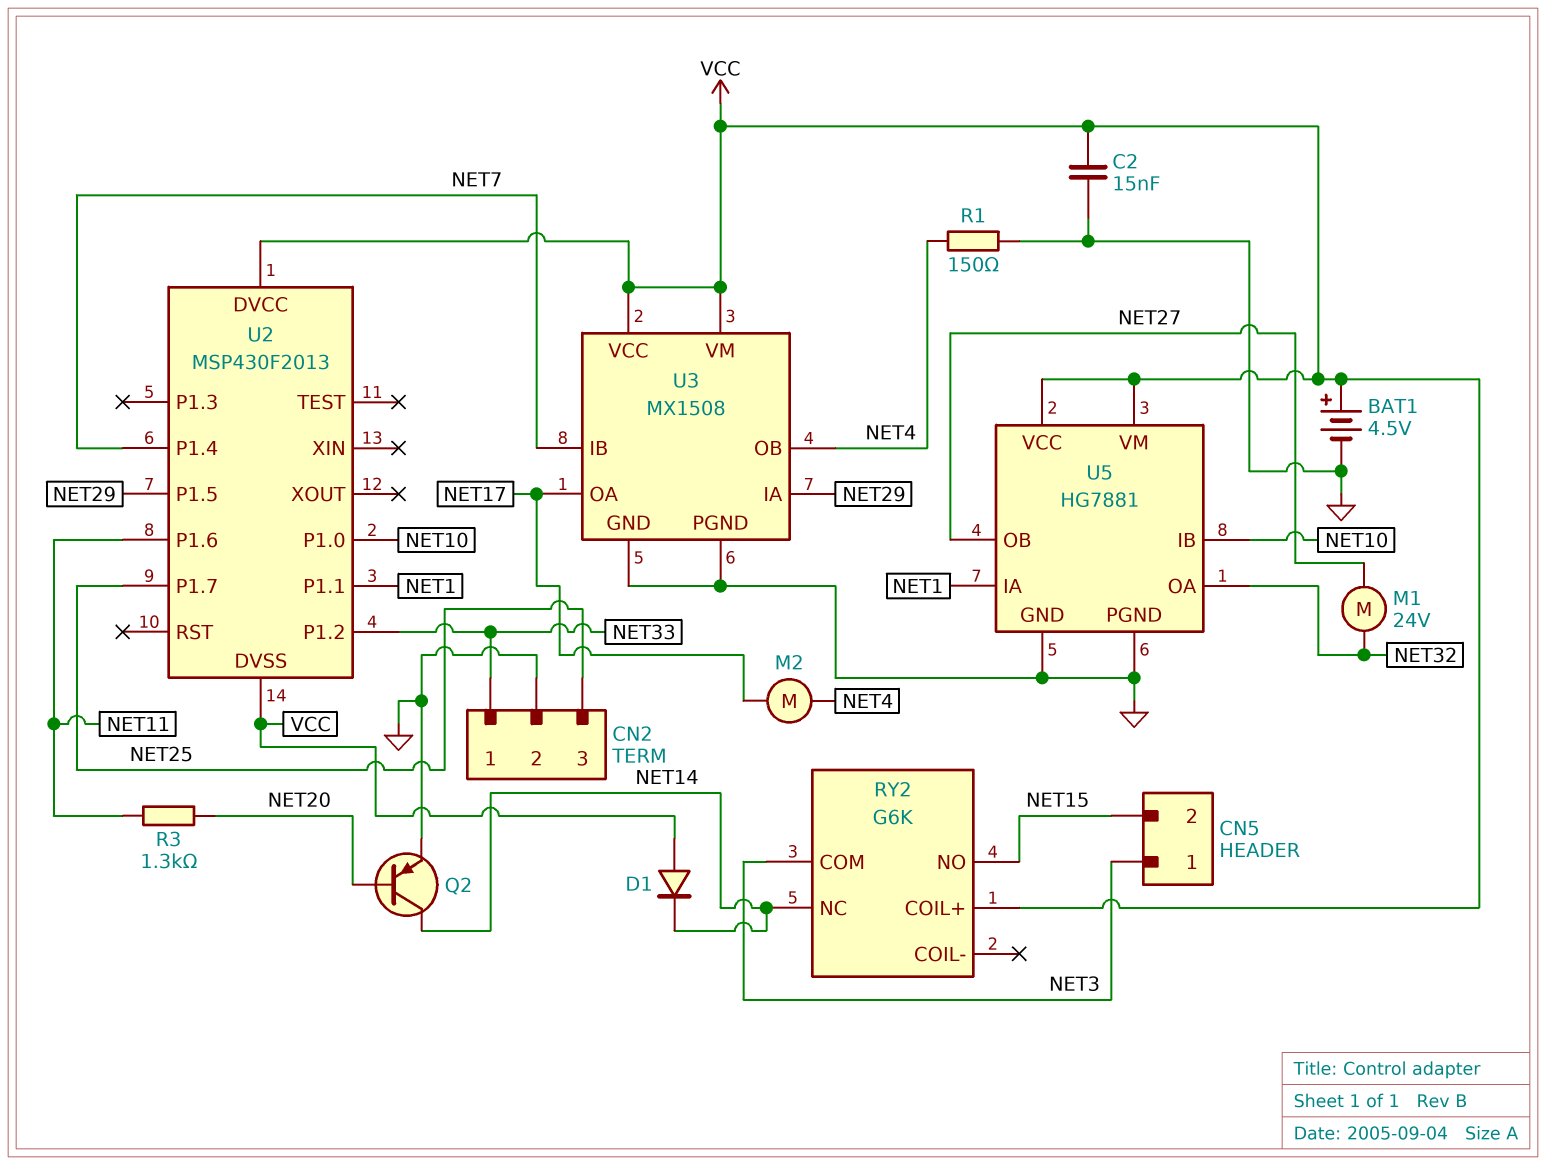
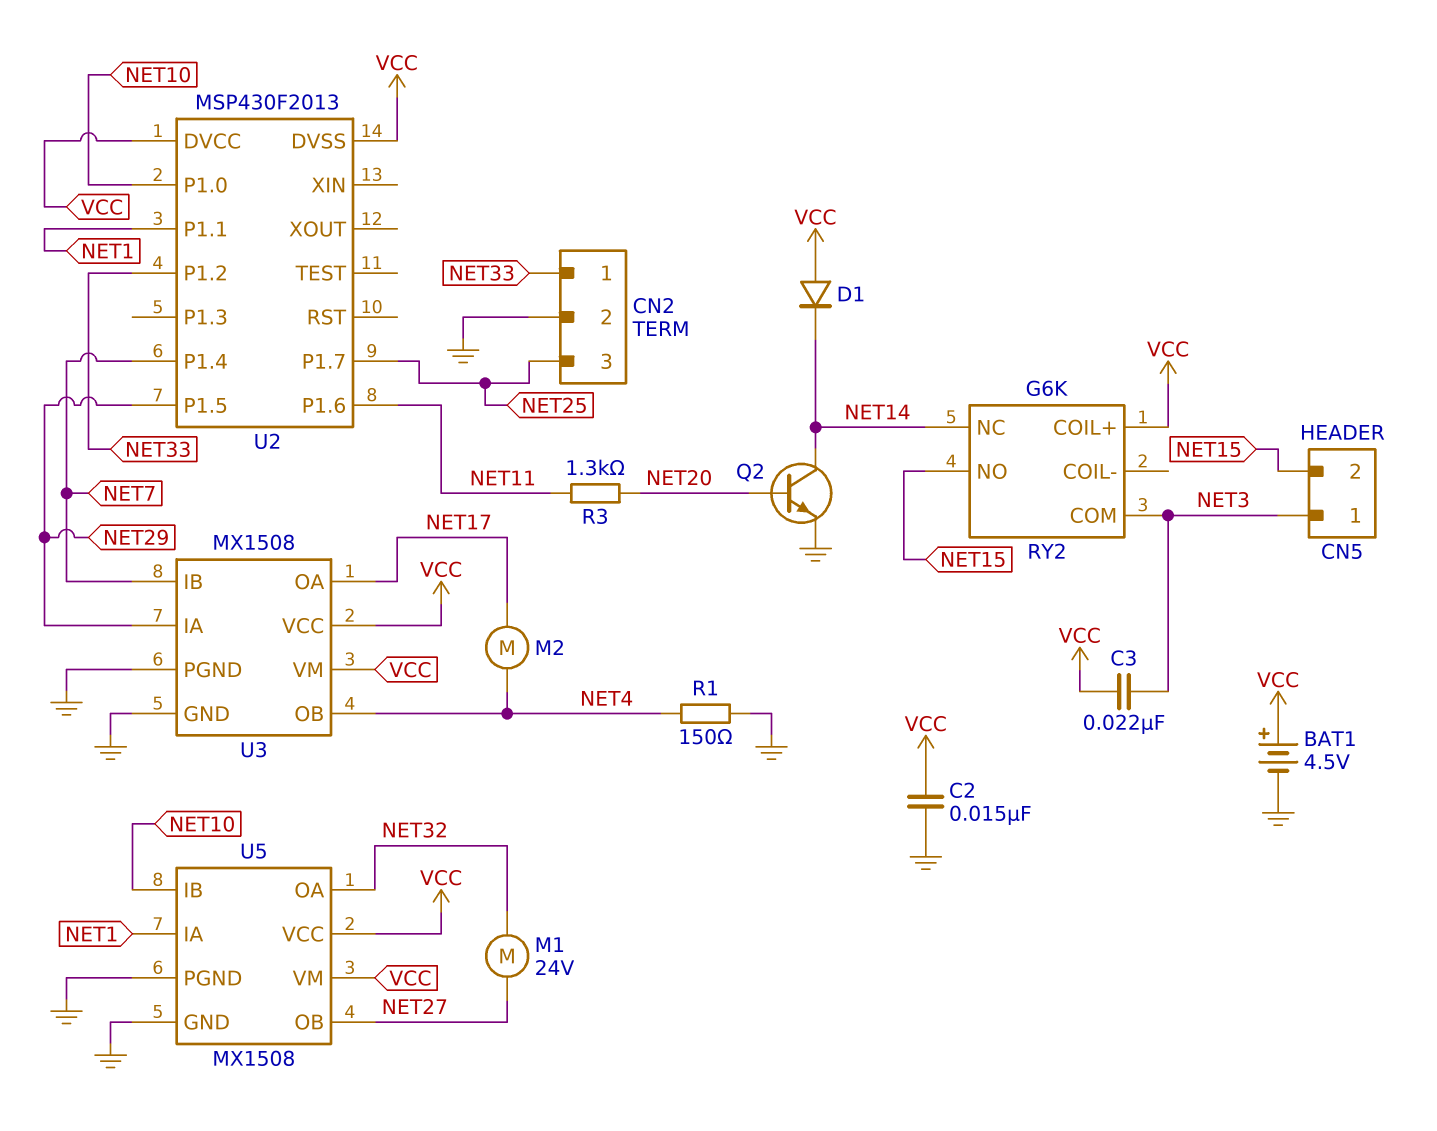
C3: none -> 22nF (NET3, VCC)
Q2: PNP (B NET20, C NET14, E GND) -> NPN (B NET20, C NET14, E GND)
U5: HG7881 -> MX1508

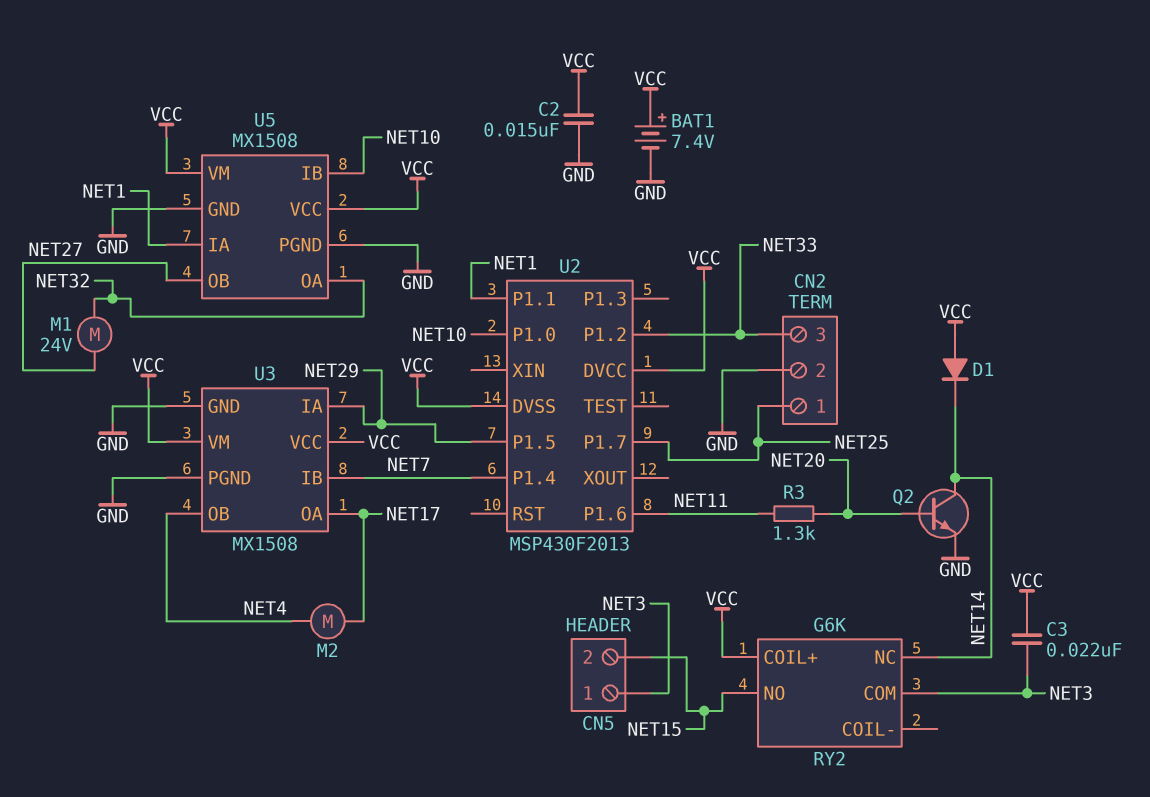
BAT1: 4.5V (plus VCC, minus GND) -> 7.4V (plus VCC, minus GND)
CN2 pin 1: NET33 -> NET25
CN2 pin 3: NET25 -> NET33
R1: 150 (GND, NET4) -> none

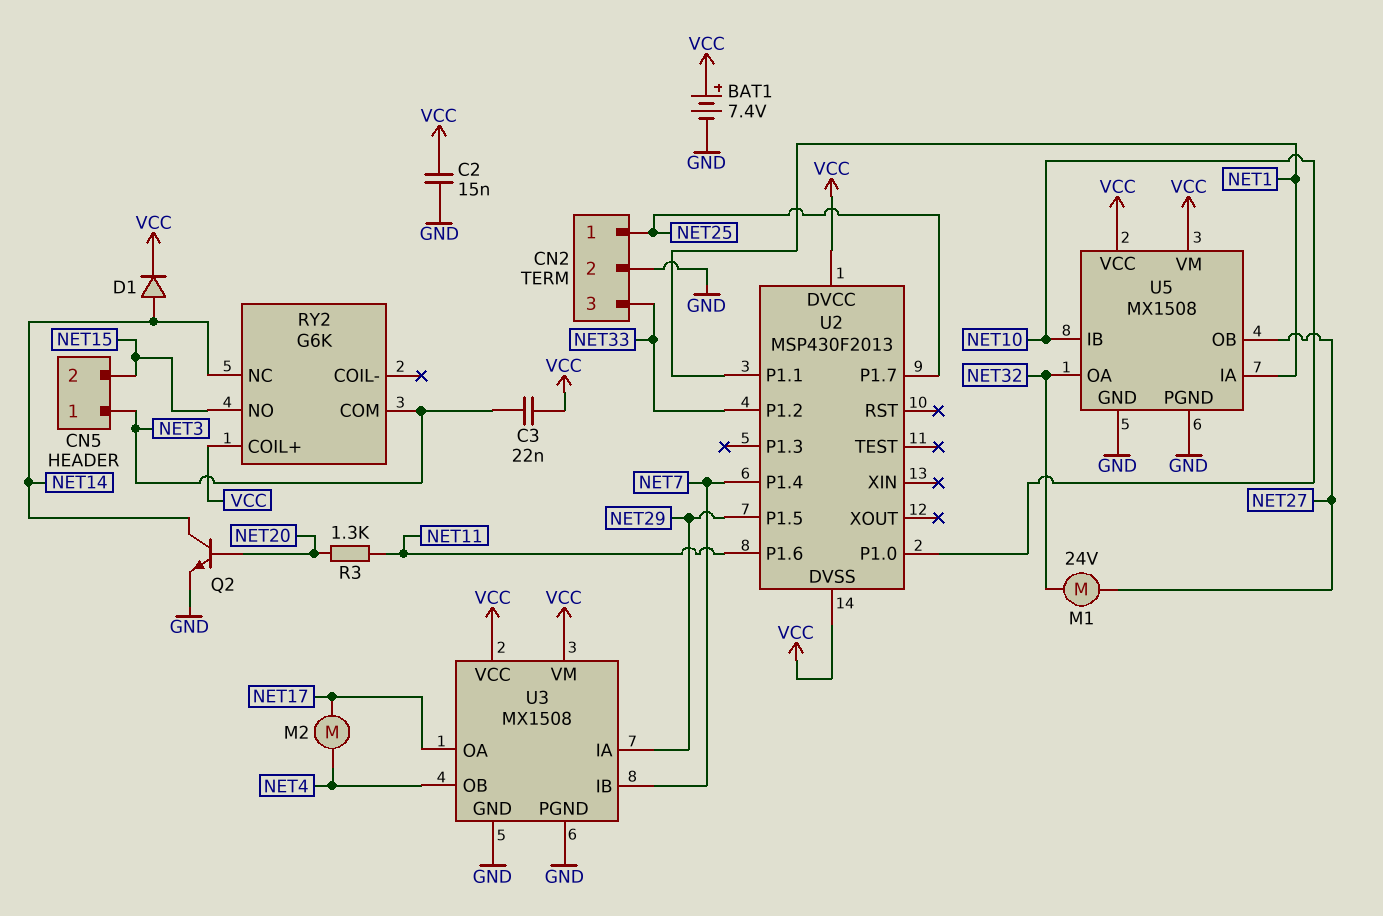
D1: diode (A VCC, K NET14) -> diode (A NET14, K VCC)

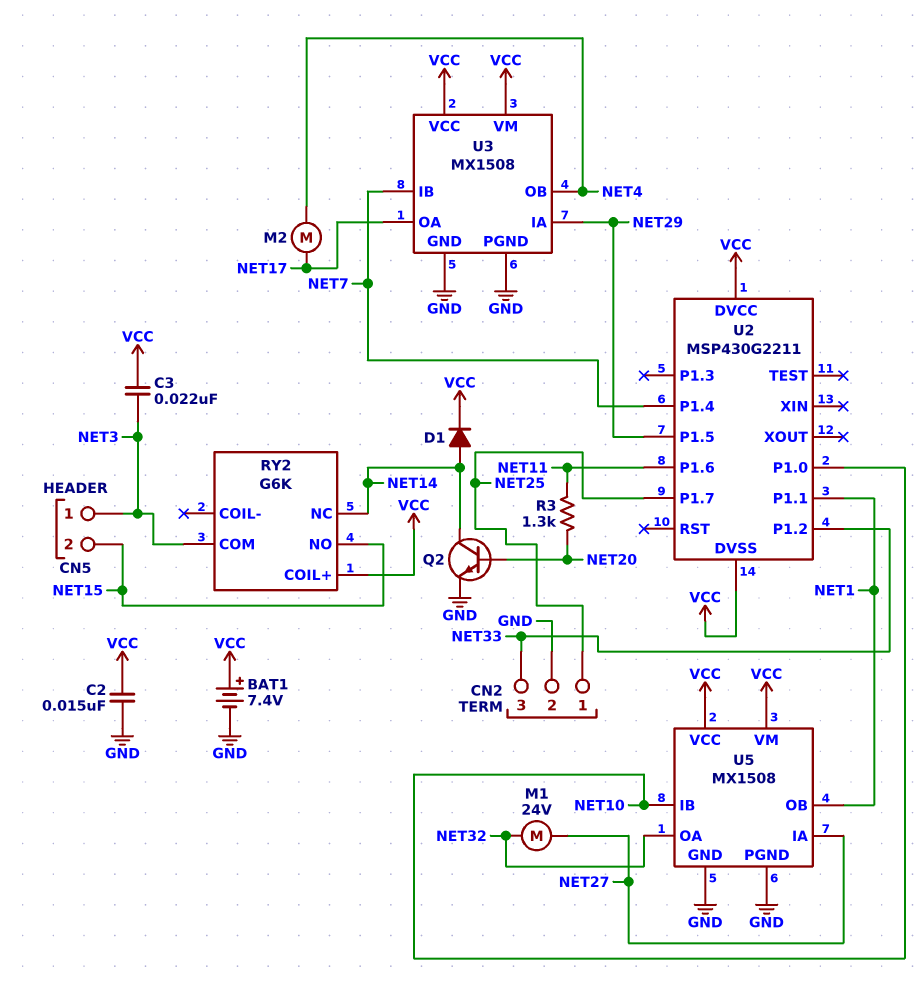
U2: MSP430F2013 -> MSP430G2211
U5 pin IA: NET1 -> NET27
U5 pin OB: NET27 -> NET1

